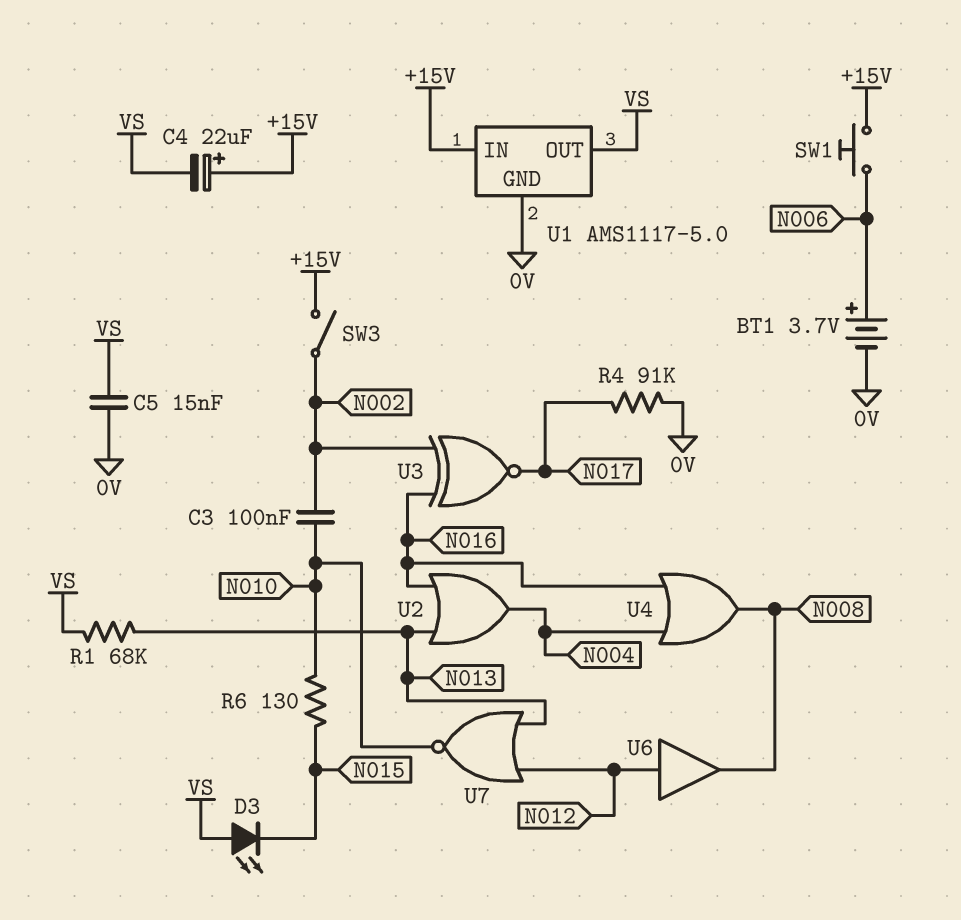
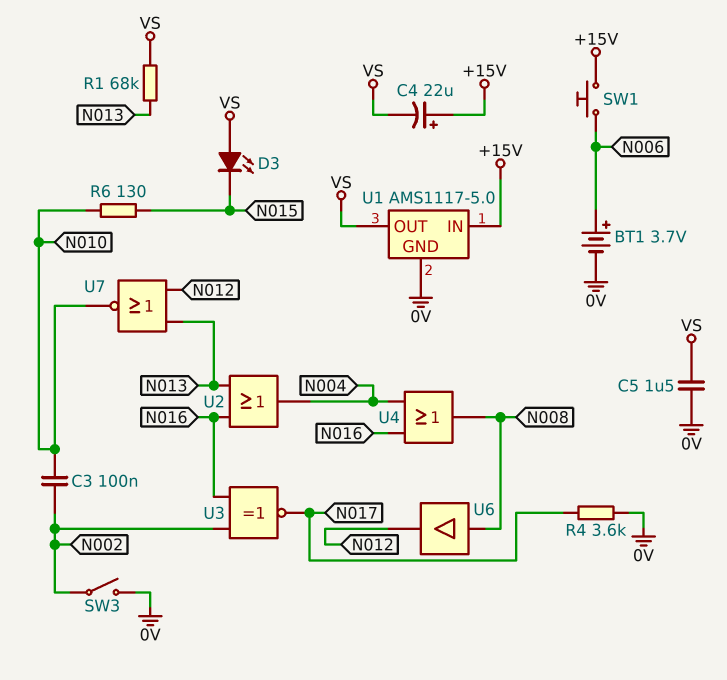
C5: 15nF (0V, VS) -> 1.5uF (0V, VS)
R4: 91k (0V, N017) -> 3.6k (0V, N017)
SW3: switch (+15V, N002) -> switch (0V, N002)
U6: buffer (in N012, out N008) -> buffer (in N008, out N012)

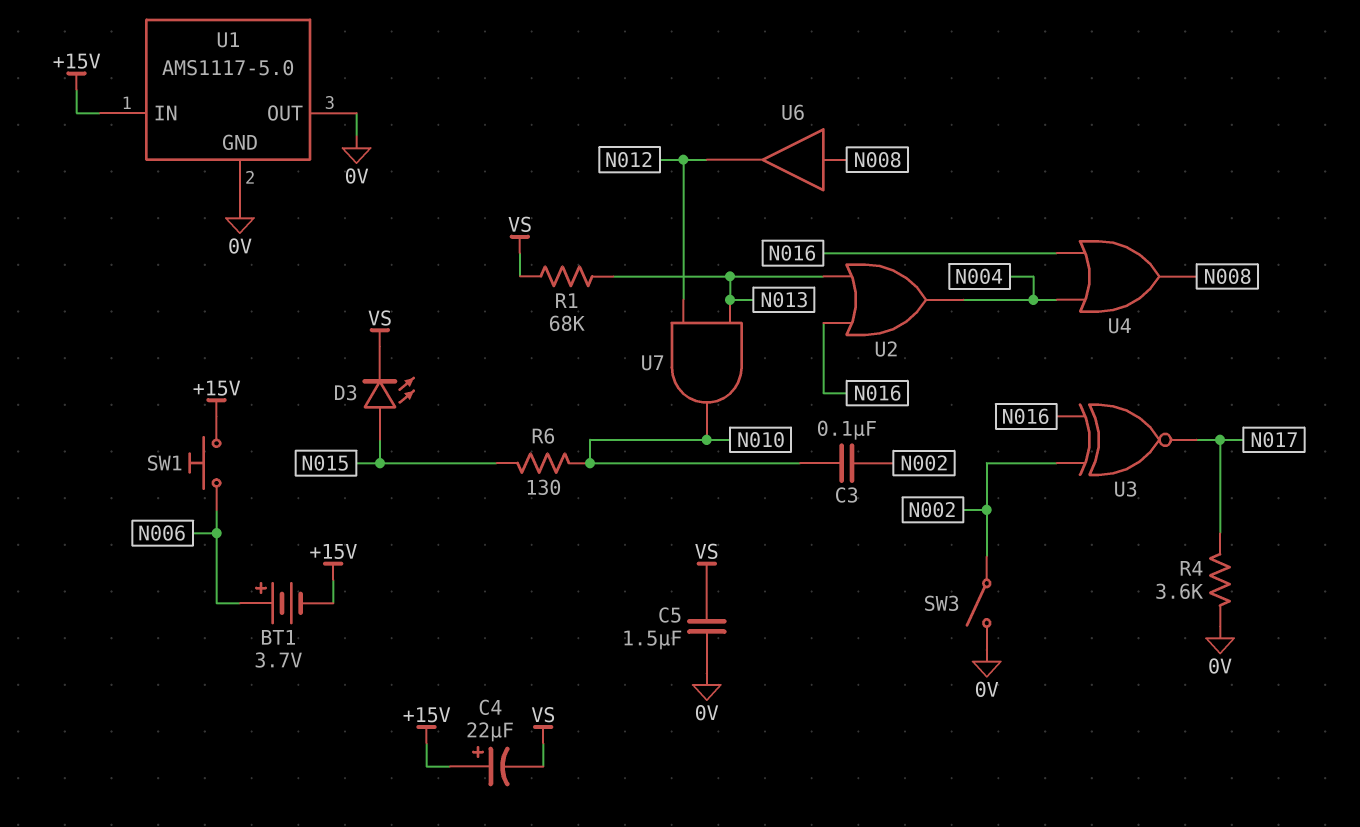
BT1: 3.7V (plus N006, minus 0V) -> 3.7V (plus N006, minus +15V)
D3: LED (A VS, K N015) -> LED (A N015, K VS)
U1 pin OUT: VS -> 0V
U7: NOR (in N012, in N013, out N010) -> AND (in N012, in N013, out N010)

